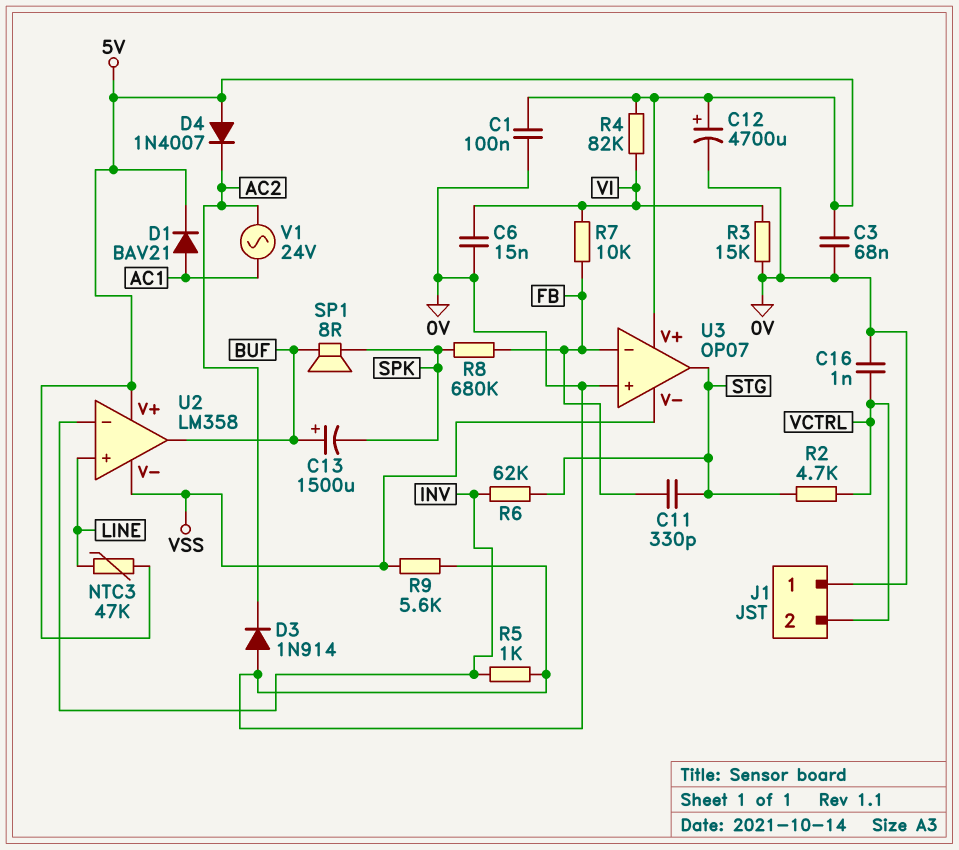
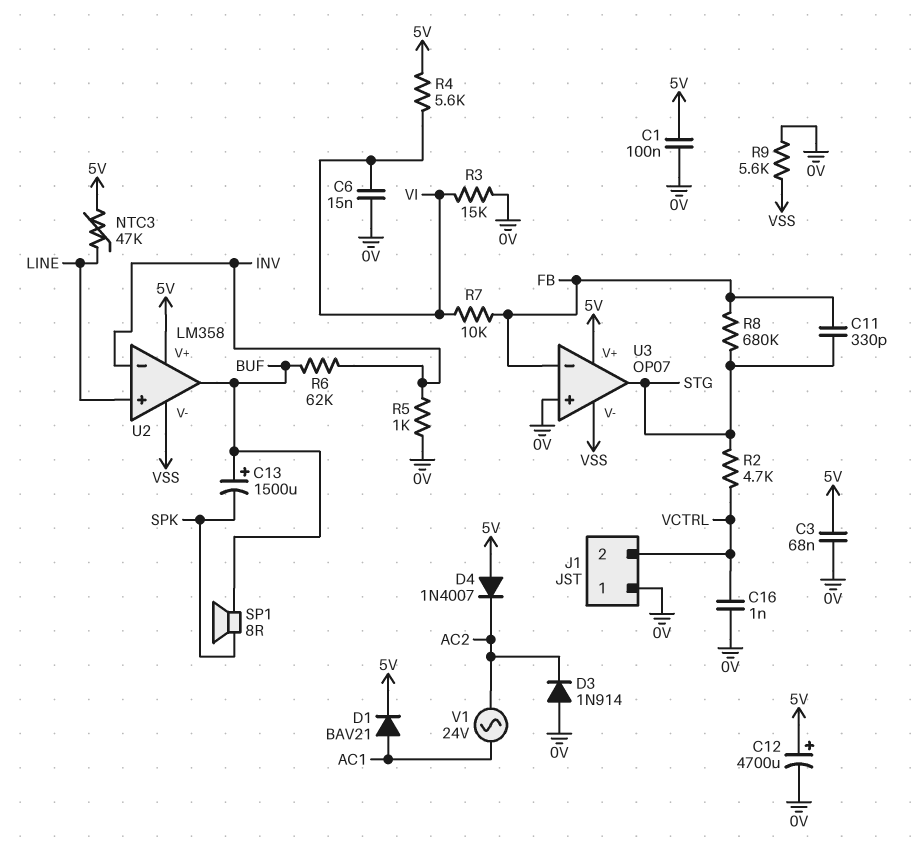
R4: 82k (5V, VI) -> 5.6k (5V, VI)
R6: 62k (INV, STG) -> 62k (BUF, INV)
R8: 680k (FB, SPK) -> 680k (FB, STG)

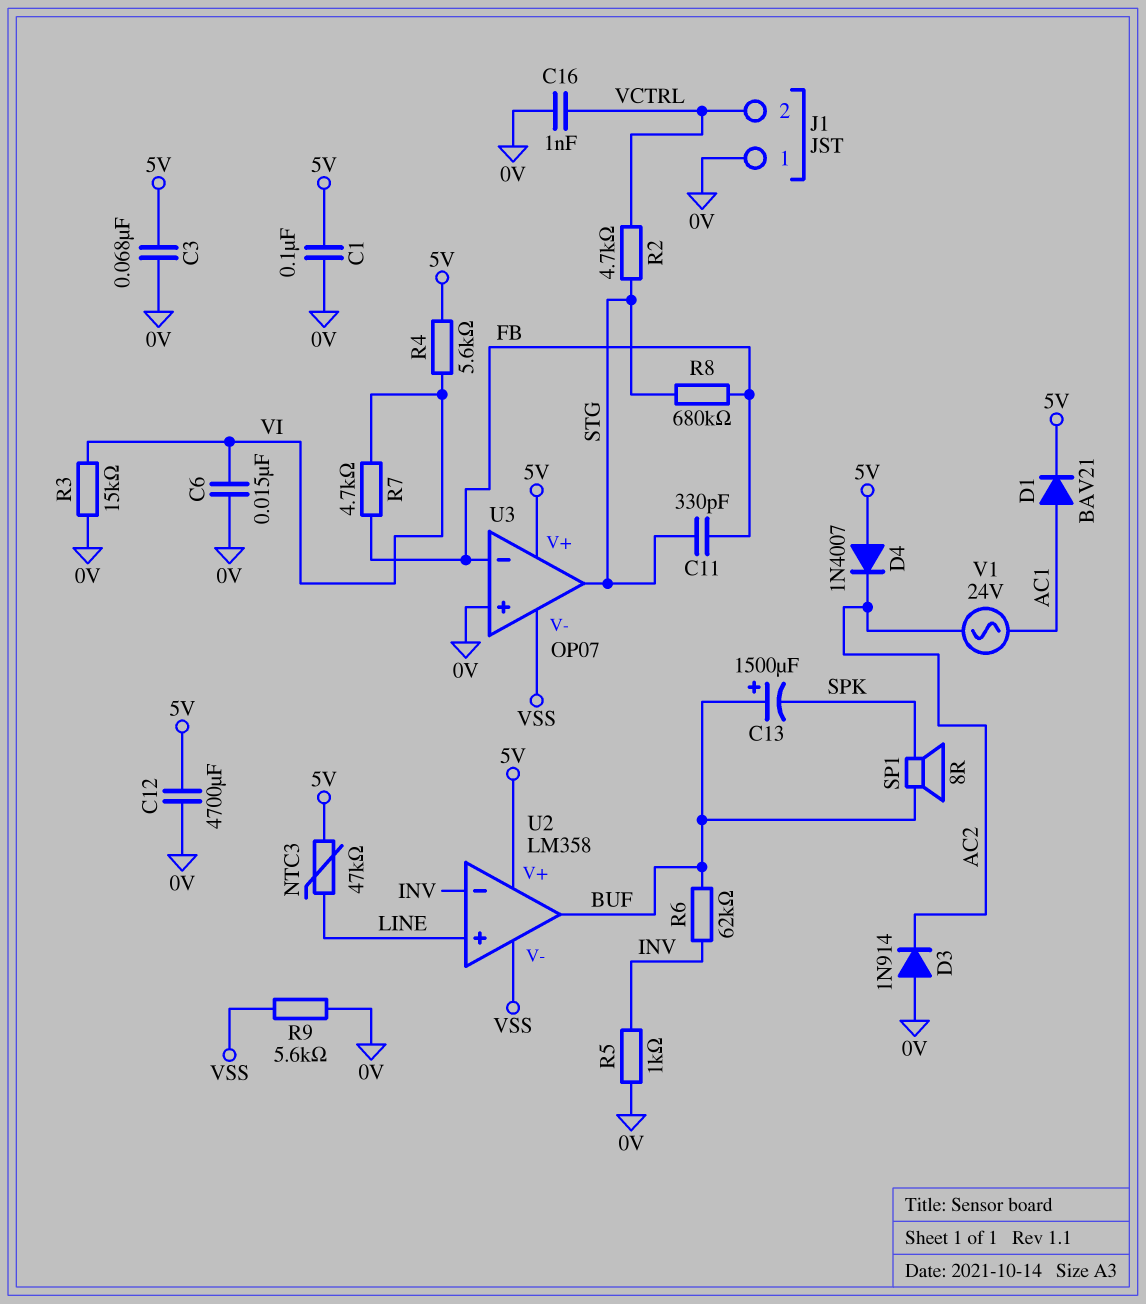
C12: 4700uF (plus 5V, minus 0V) -> 4700uF (0V, 5V)
R7: 10k (FB, VI) -> 4.7k (FB, VI)

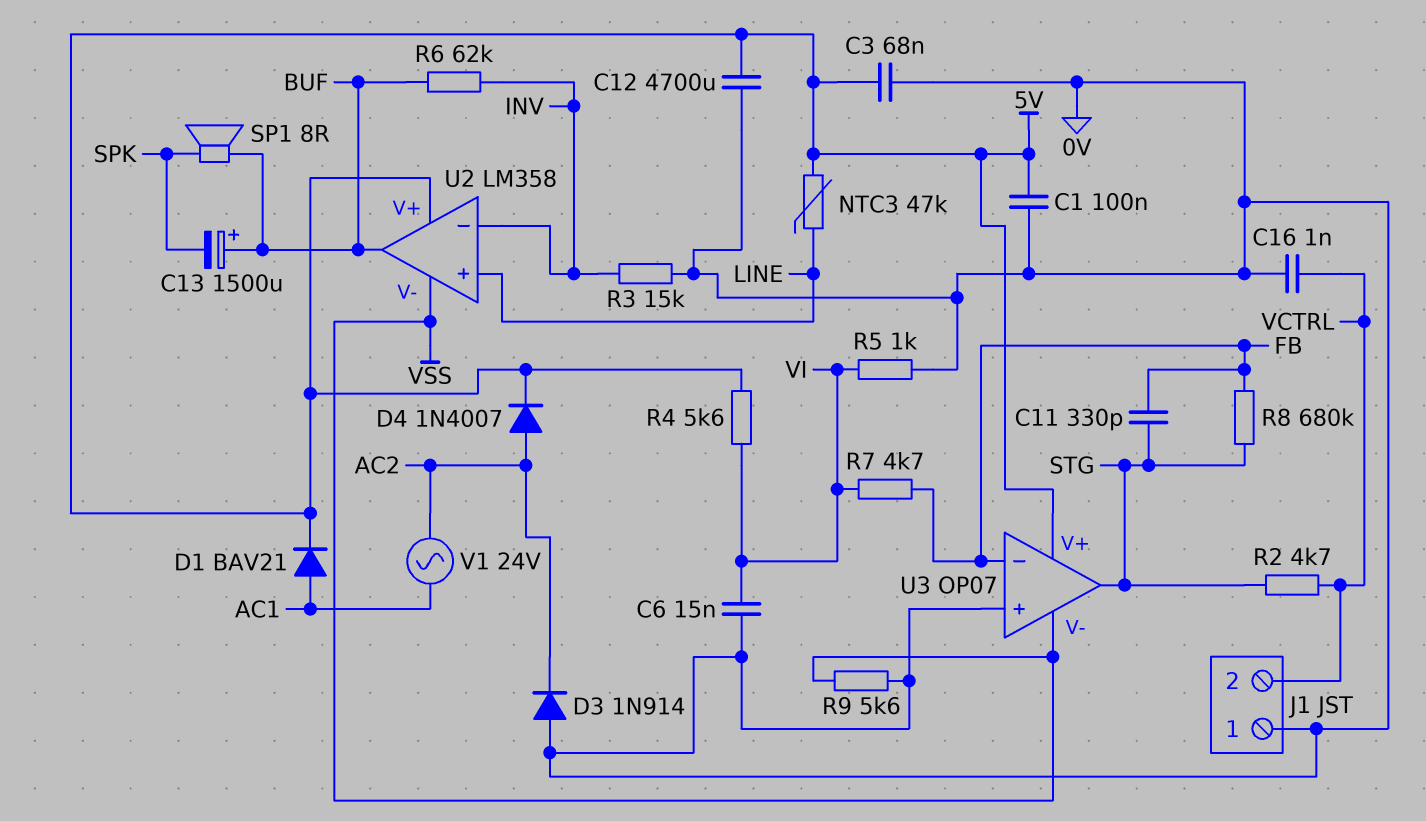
D4: diode 1N4007 (A 5V, K AC2) -> diode 1N4007 (A AC2, K 5V)
R3: 15k (0V, VI) -> 15k (0V, INV)
R5: 1k (0V, INV) -> 1k (0V, VI)

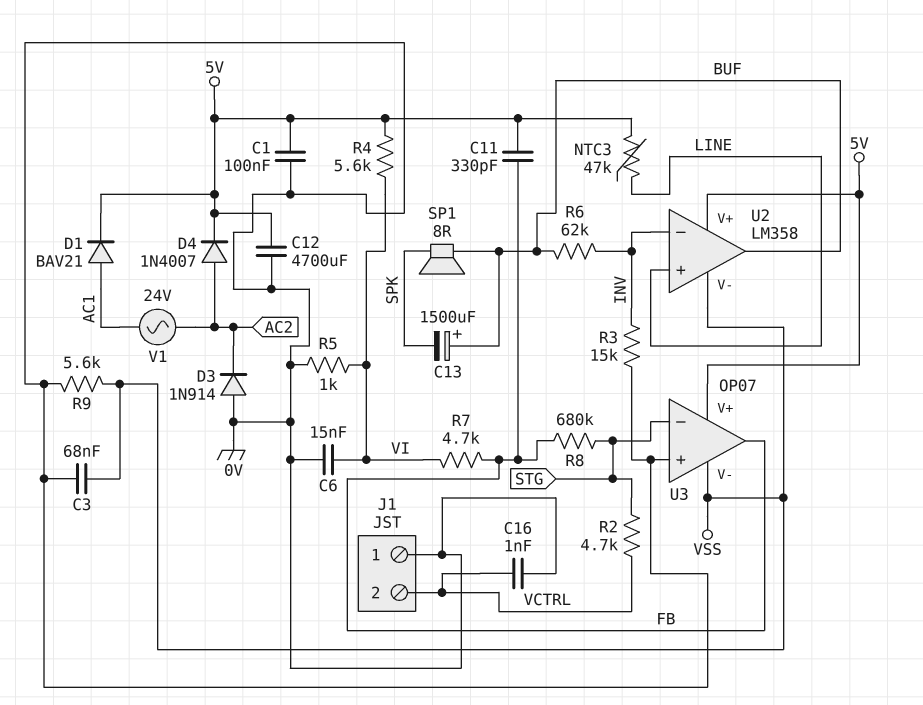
C3: 68nF (0V, 5V) -> 68nF (0V, VSS)
C11: 330pF (FB, STG) -> 330pF (5V, FB)
U3 pin in-: FB -> STG
U3 pin out: STG -> FB

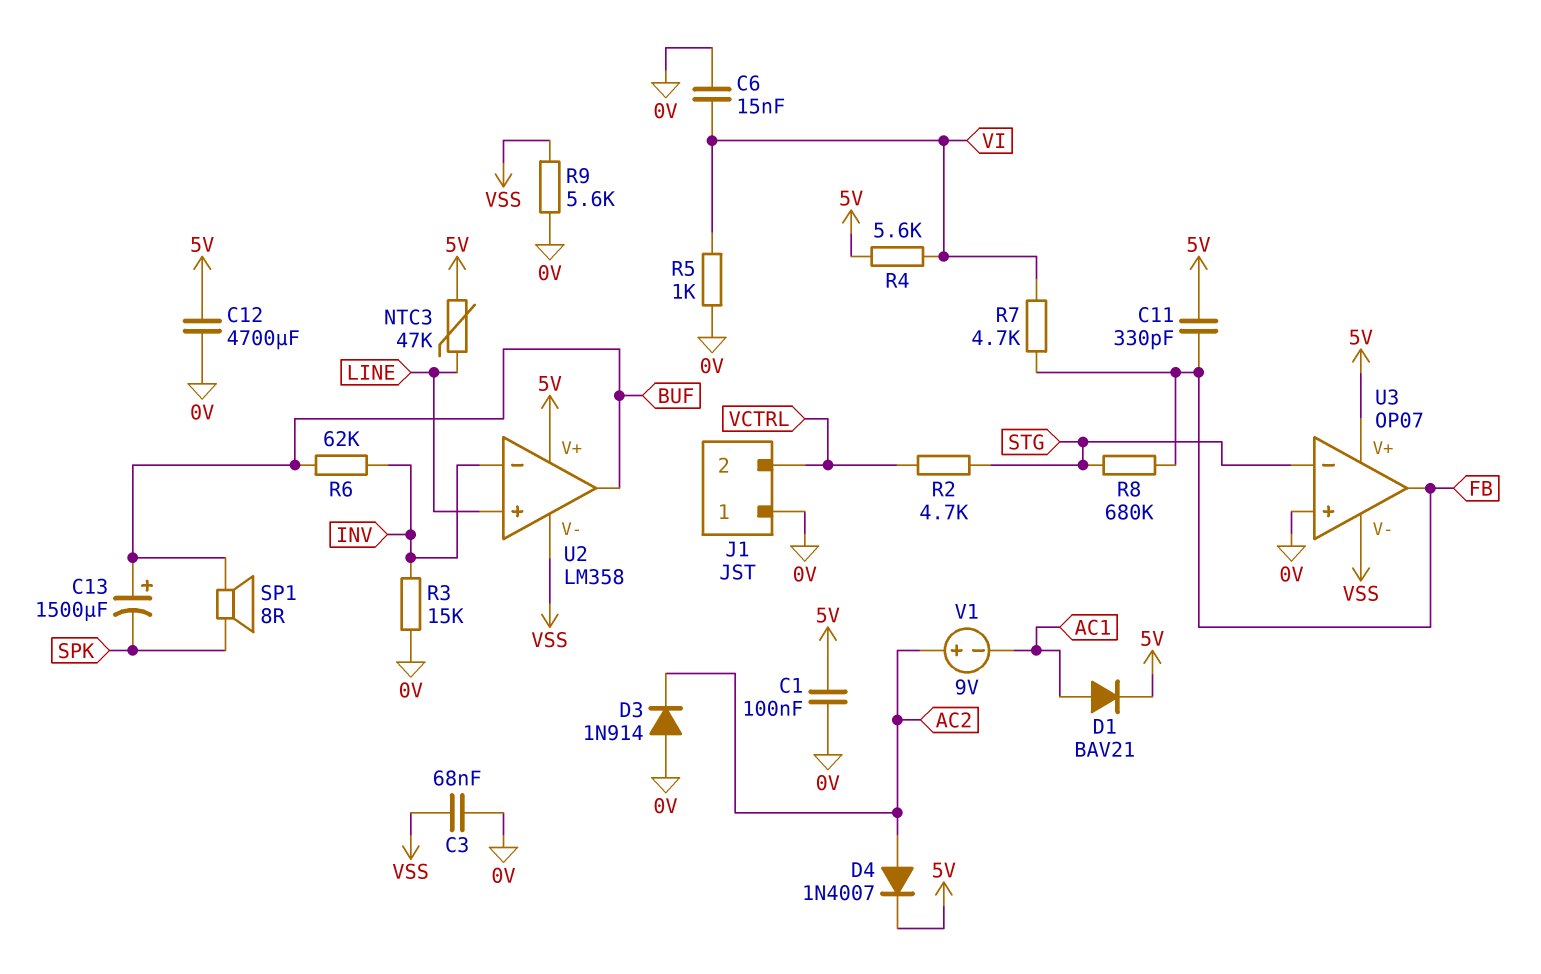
C16: 1nF (0V, VCTRL) -> none
V1: AC 24V (AC1, AC2) -> 9V (plus AC2, minus AC1)

